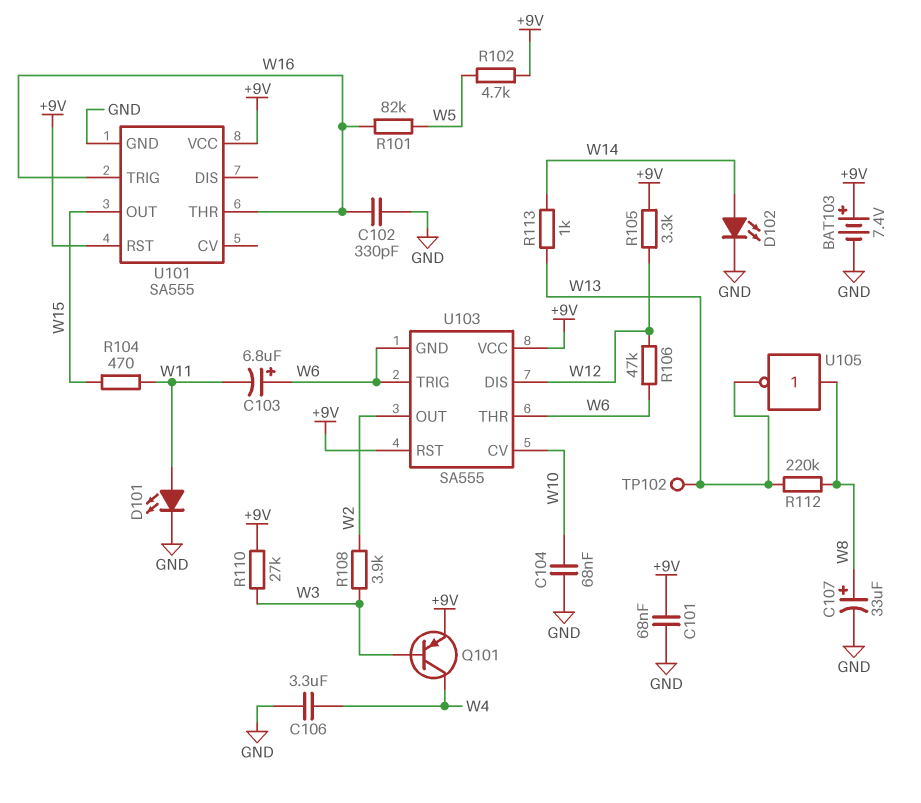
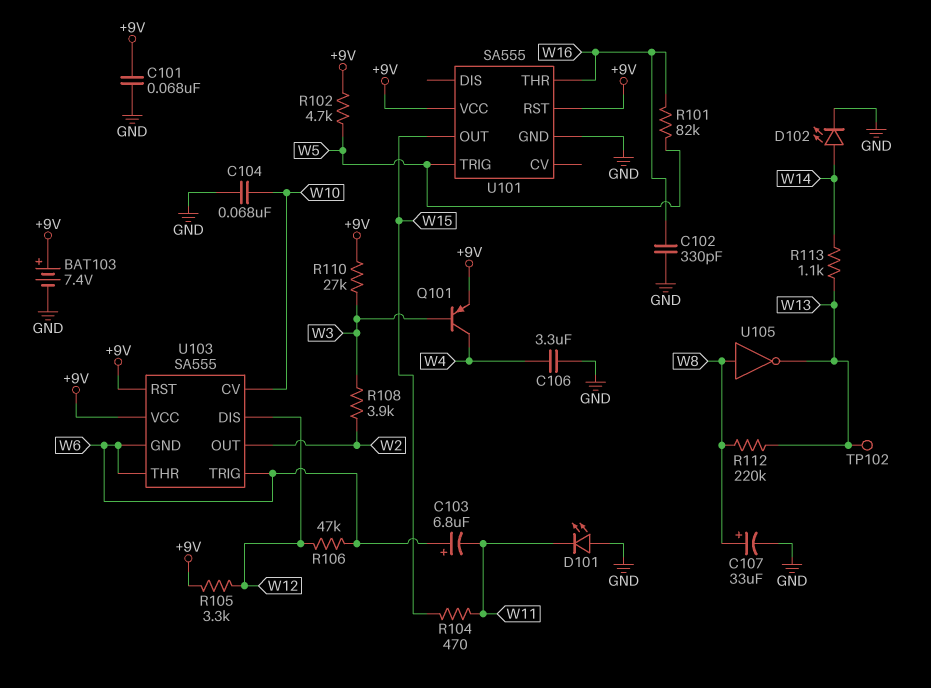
D101: LED (A W11, K GND) -> LED (A GND, K W11)
R113: 1k (W13, W14) -> 1.1k (W13, W14)
U101 pin TRIG: W16 -> W5

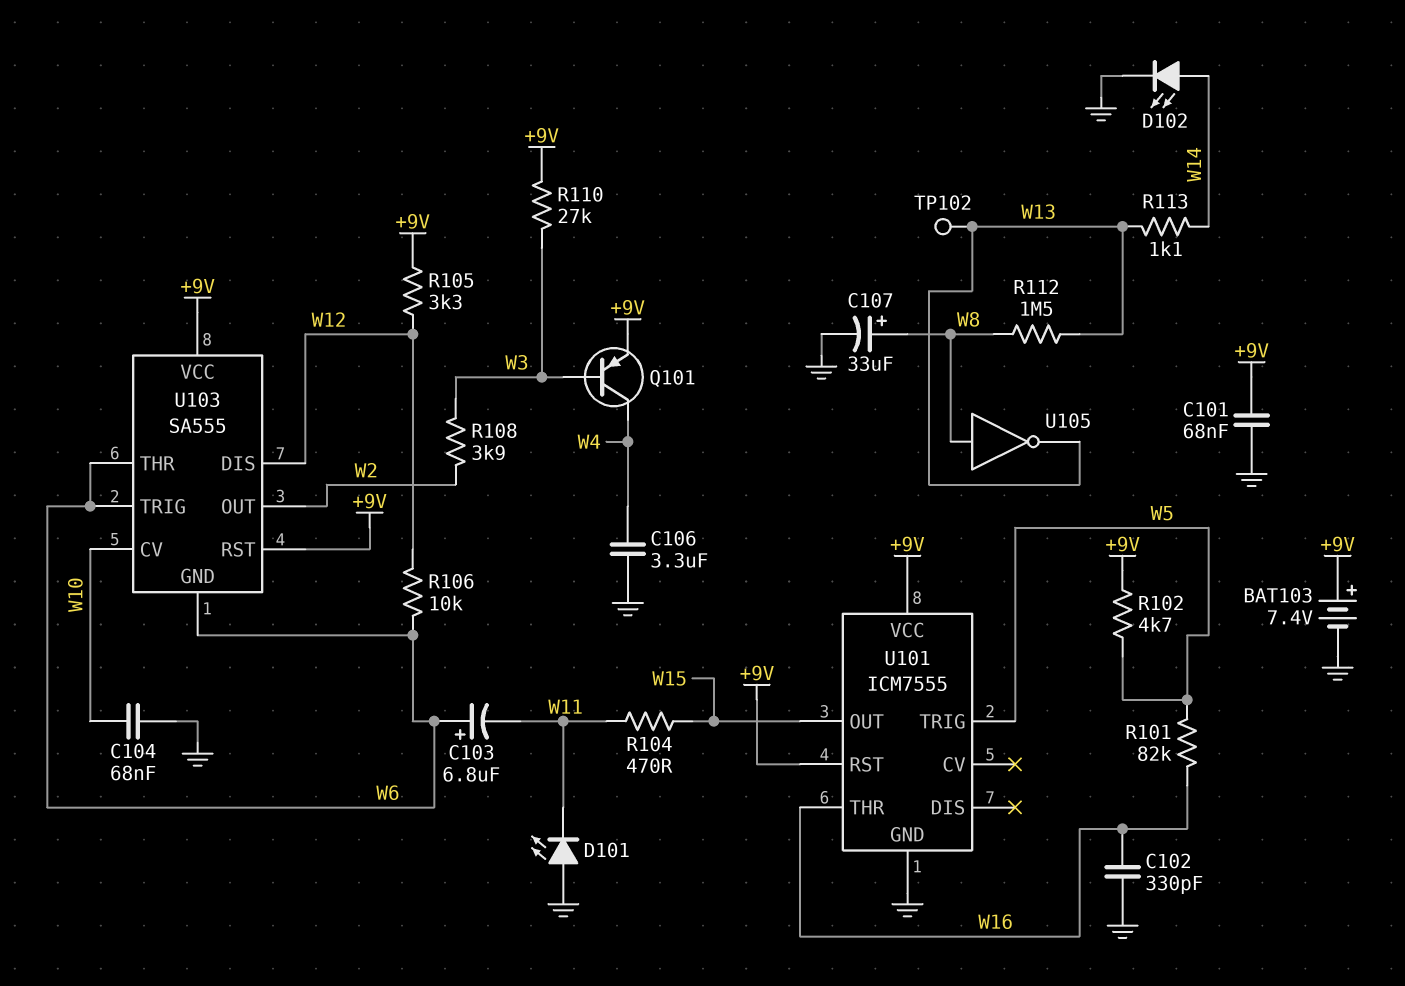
R106: 47k (W6, W12) -> 10k (W6, W12)
R112: 220k (W8, W13) -> 1.5M (W8, W13)
U101: SA555 -> ICM7555

